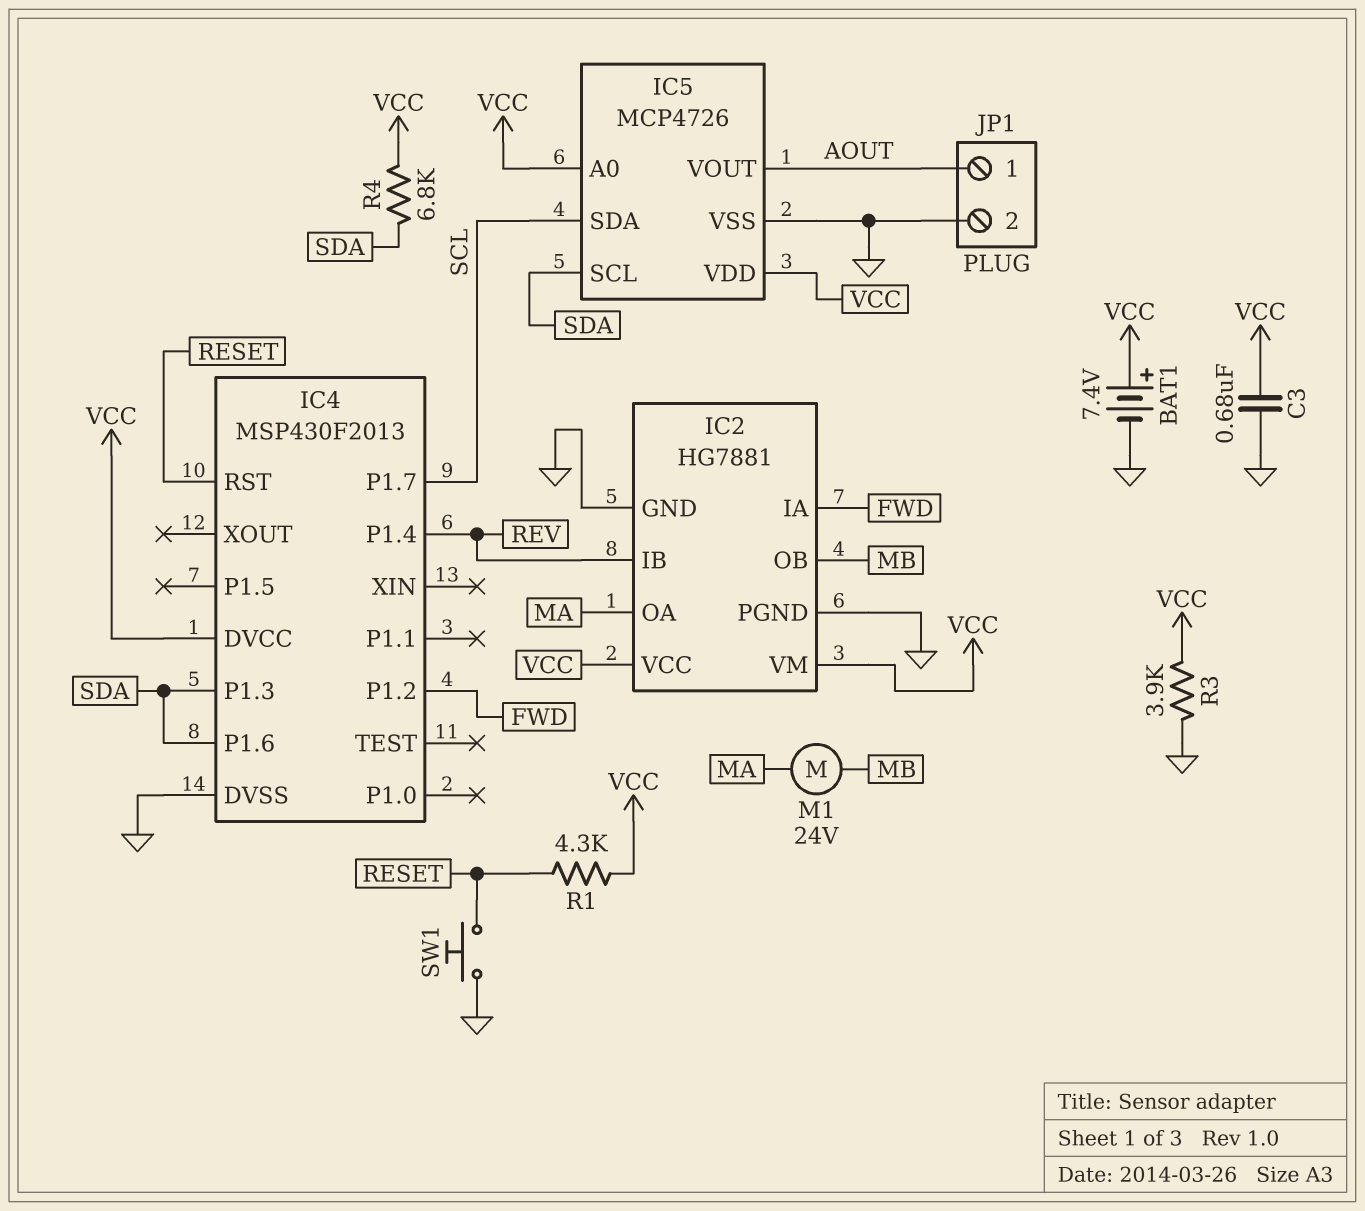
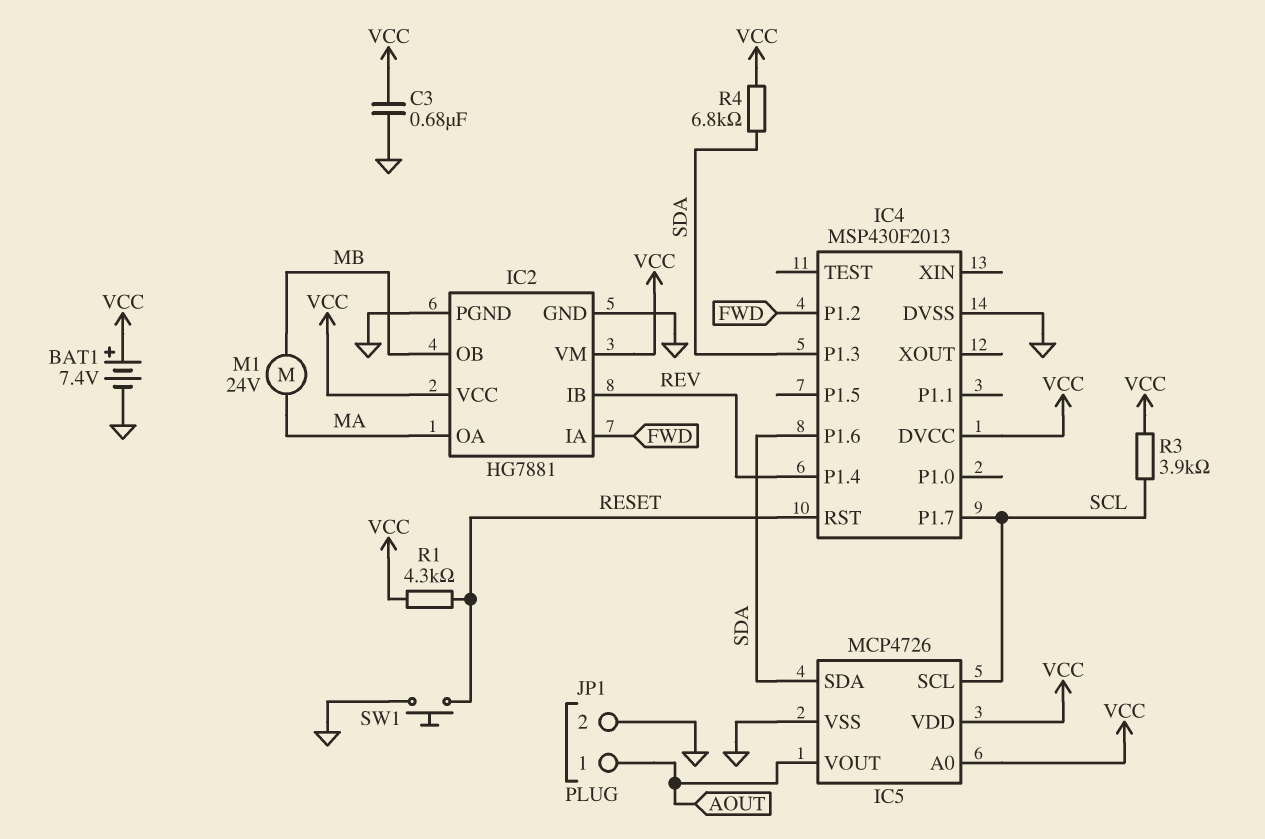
IC5 pin SCL: SDA -> SCL
IC5 pin SDA: SCL -> SDA
R3: 3.9k (GND, VCC) -> 3.9k (SCL, VCC)

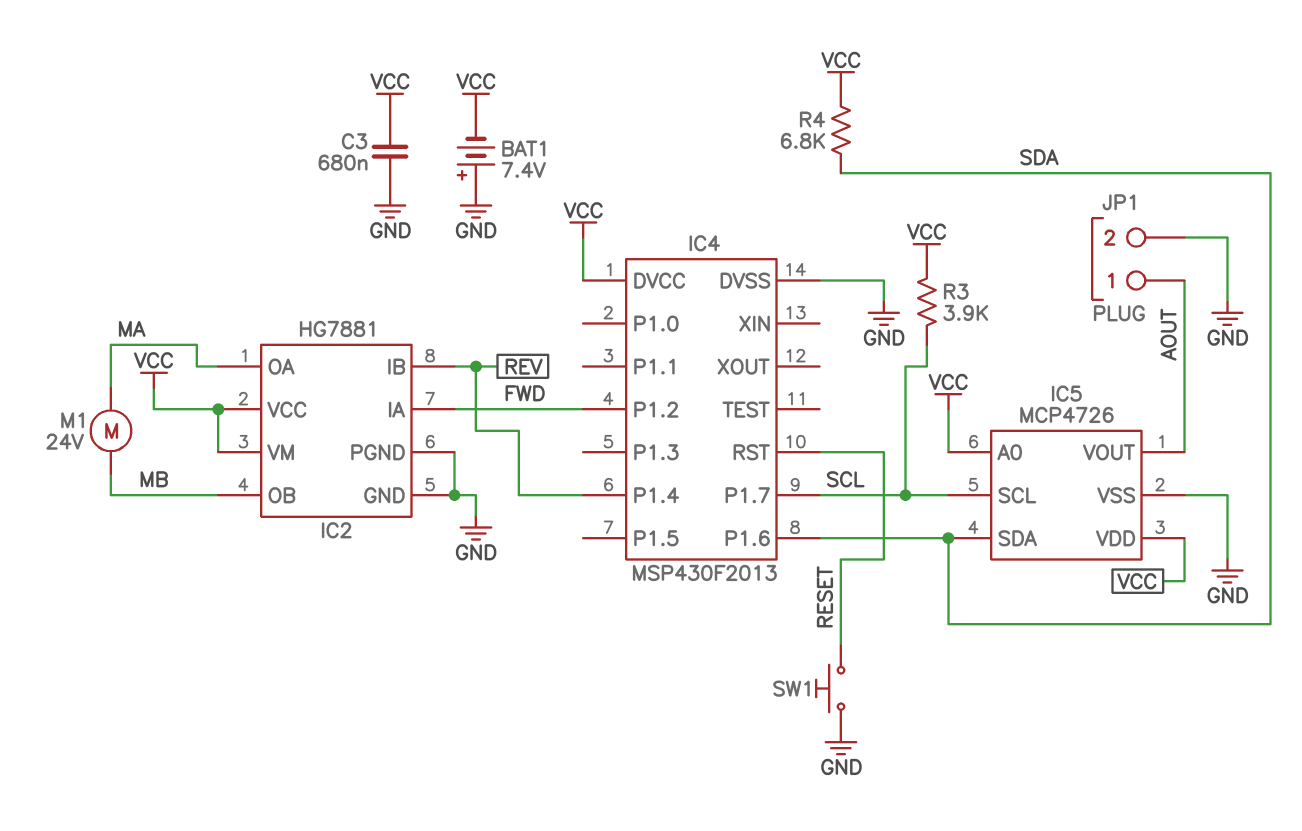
BAT1: 7.4V (plus VCC, minus GND) -> 7.4V (plus GND, minus VCC)
IC4 pin P1.3: SDA -> none
R1: 4.3k (RESET, VCC) -> none

